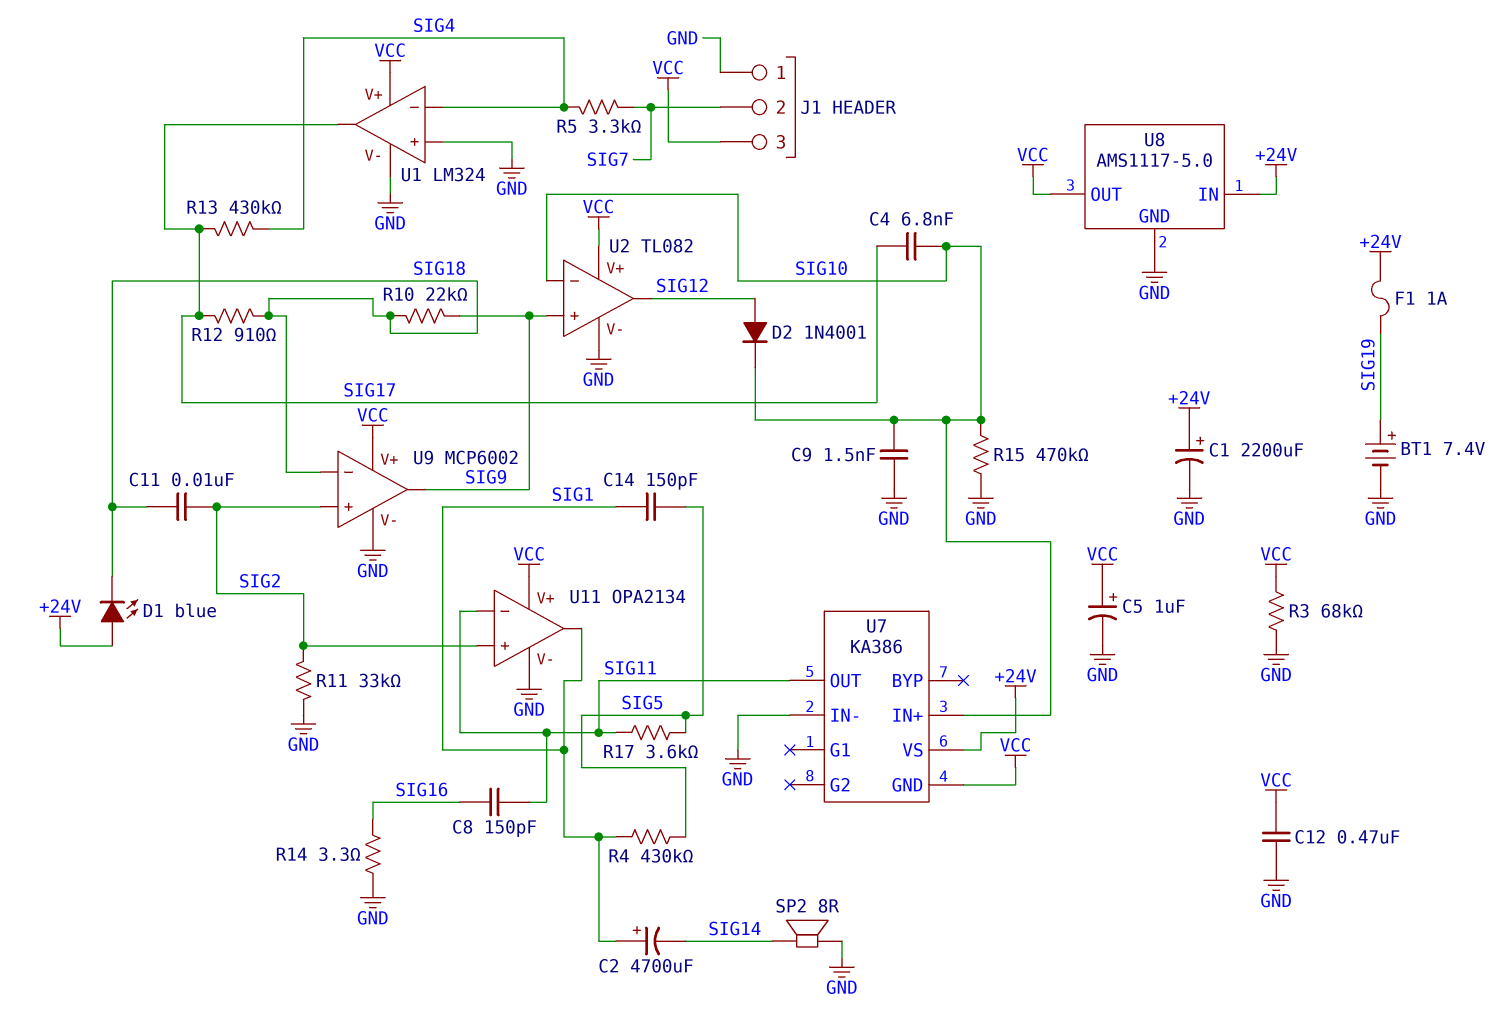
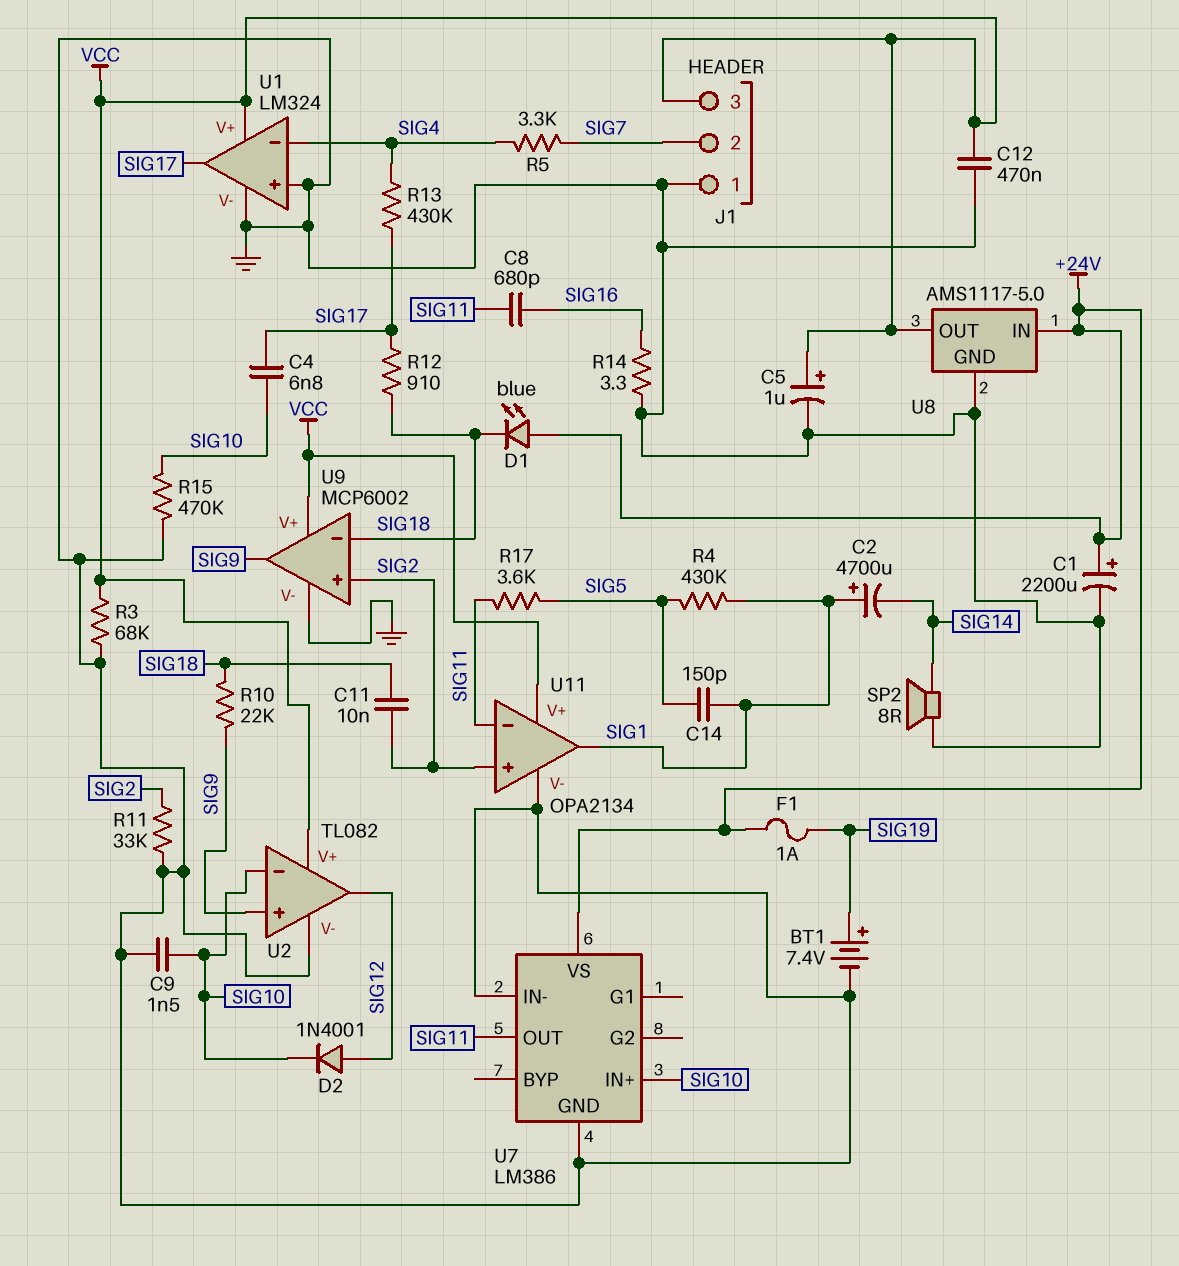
C8: 150pF (SIG11, SIG16) -> 680pF (SIG11, SIG16)
U7: KA386 -> LM386
U7 pin GND: VCC -> GND

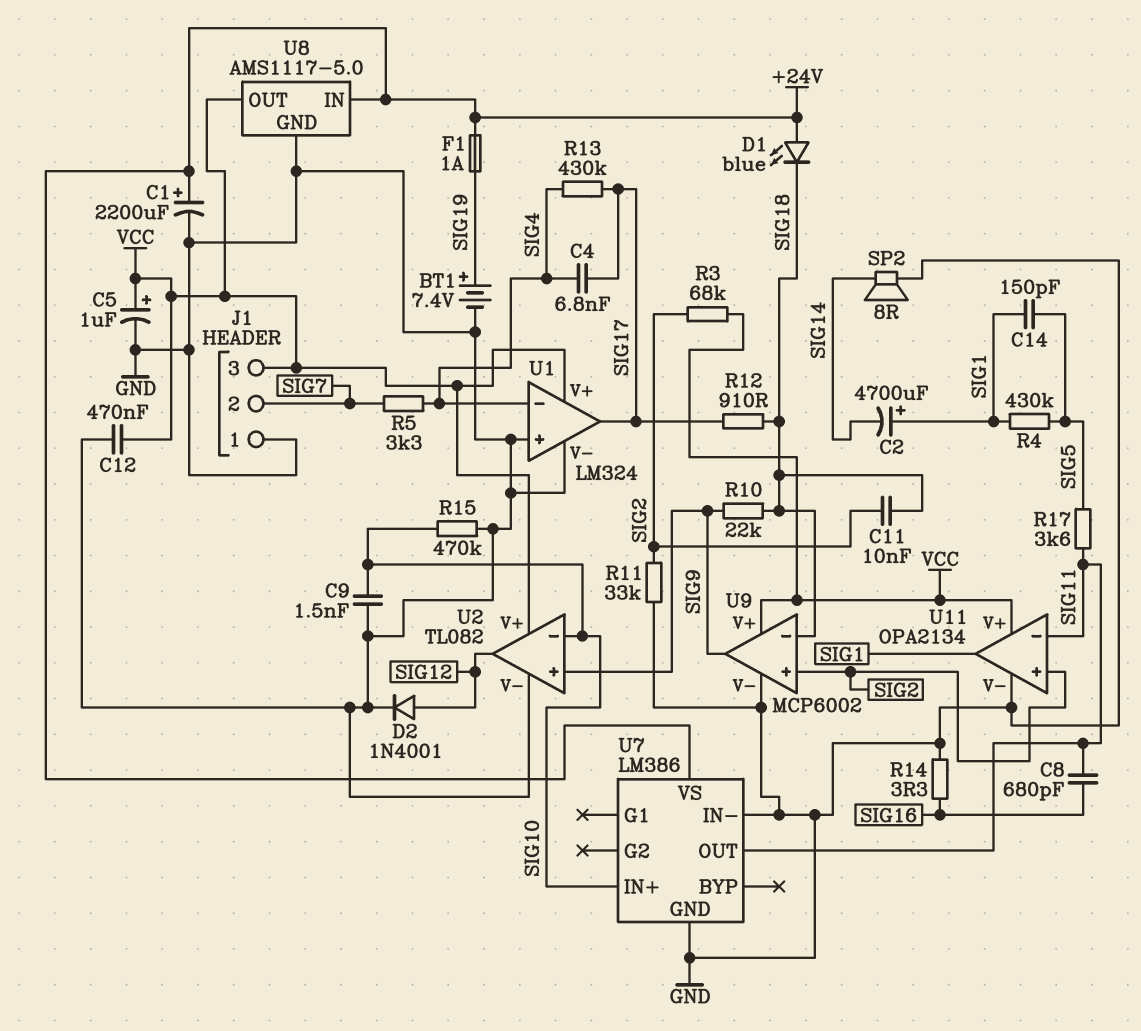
C4: 6.8nF (SIG10, SIG17) -> 6.8nF (SIG4, SIG17)
D2: diode 1N4001 (A SIG12, K SIG10) -> diode 1N4001 (A SIG12, K GND)
R3: 68k (GND, VCC) -> 68k (SIG2, VCC)

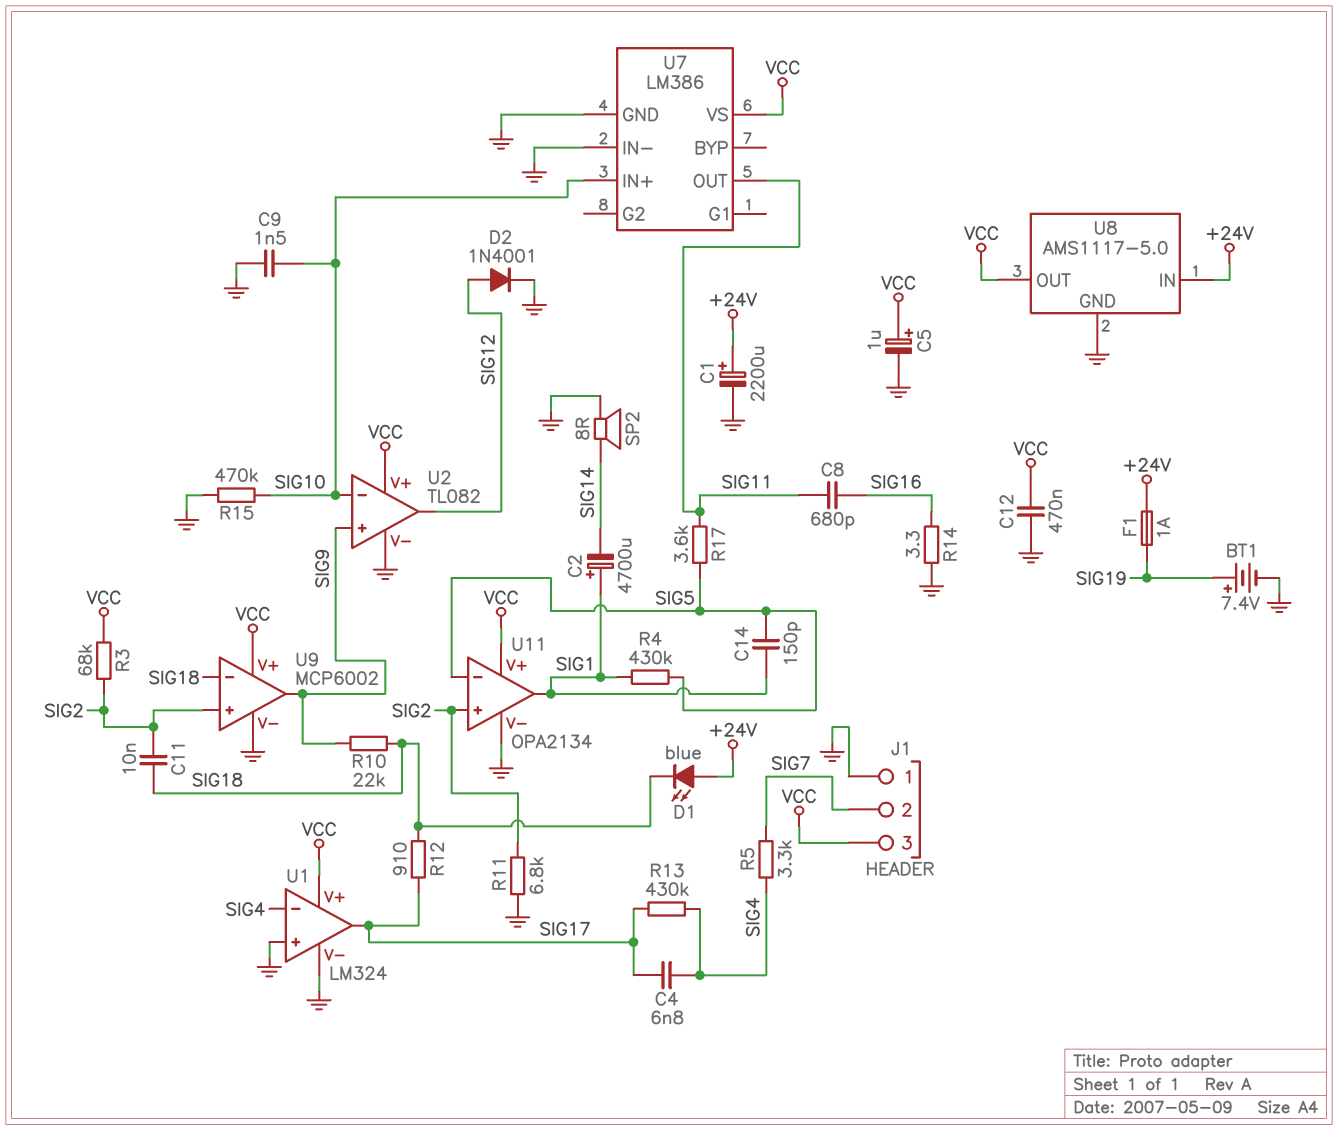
R11: 33k (GND, SIG2) -> 6.8k (GND, SIG2)
U7 pin VS: +24V -> VCC
U11 pin in-: SIG11 -> SIG5

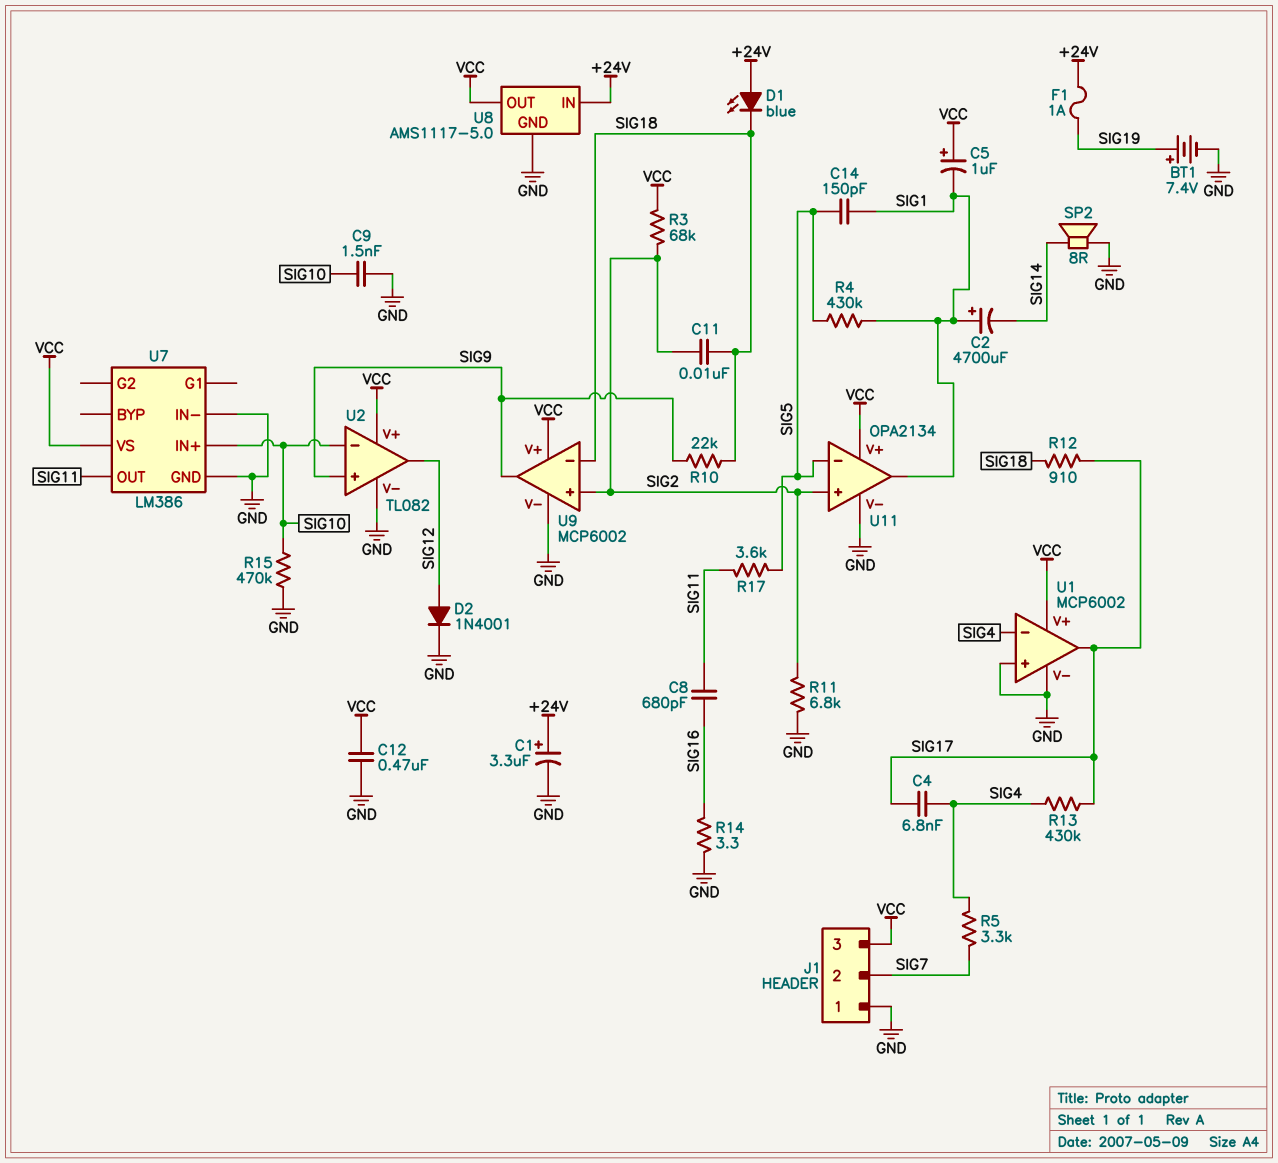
C1: 2200uF (plus +24V, minus GND) -> 3.3uF (plus +24V, minus GND)
C5: 1uF (plus VCC, minus GND) -> 1uF (plus VCC, minus SIG1)
U1: LM324 -> MCP6002

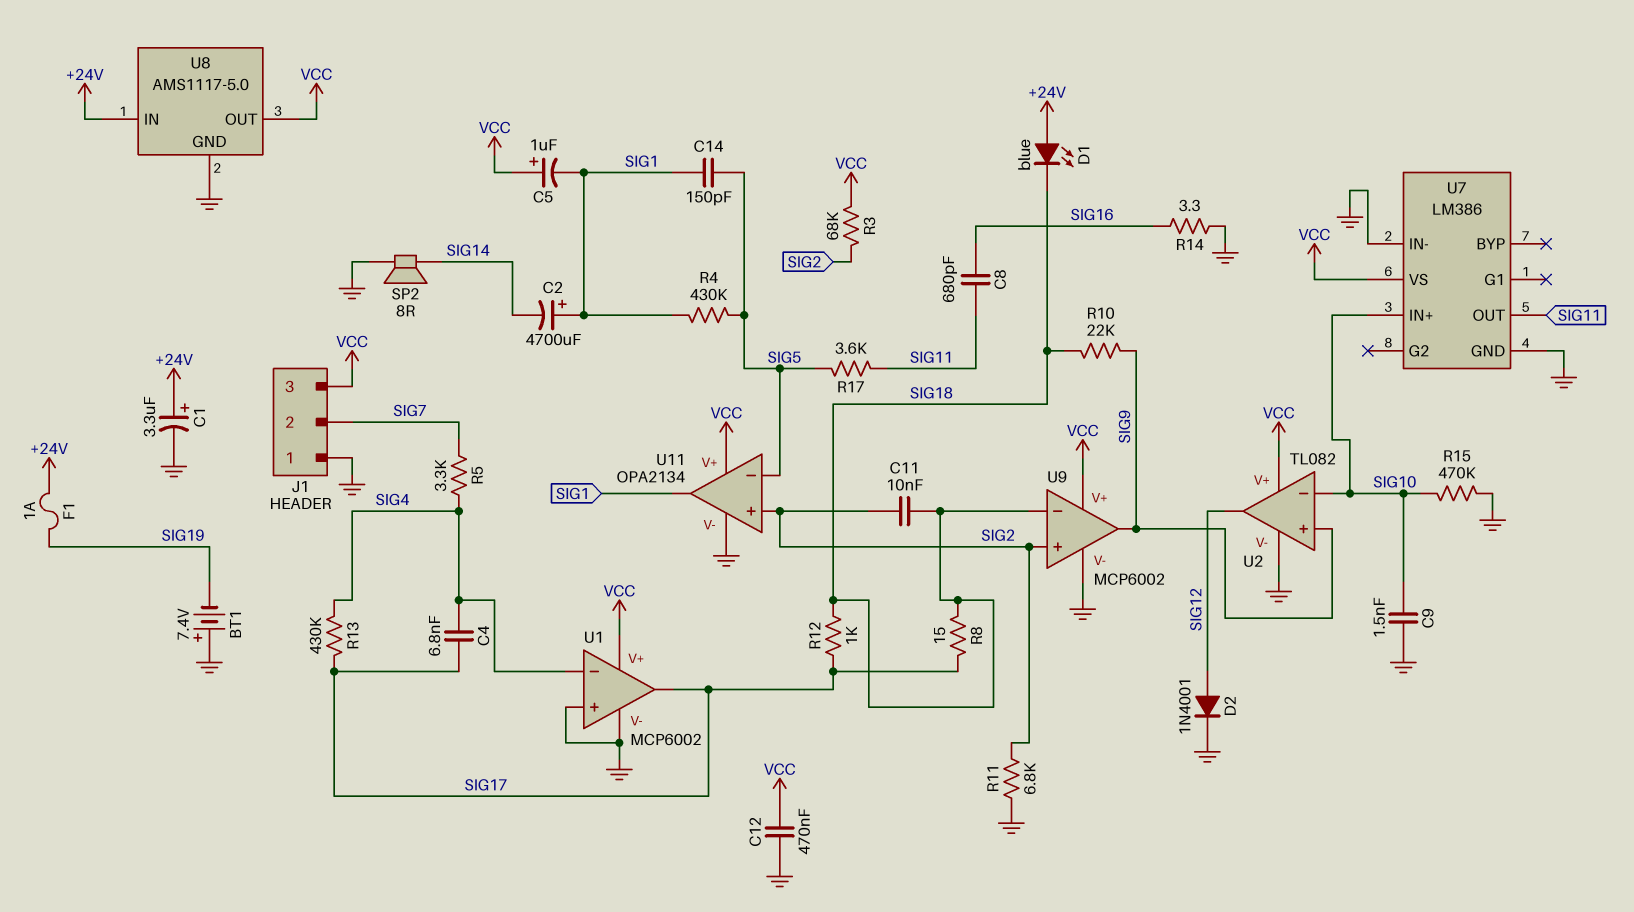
BT1: 7.4V (plus SIG19, minus GND) -> 7.4V (plus GND, minus SIG19)
R8: none -> 15 (SIG17, SIG18)
R12: 910 (SIG17, SIG18) -> 1k (SIG17, SIG18)

